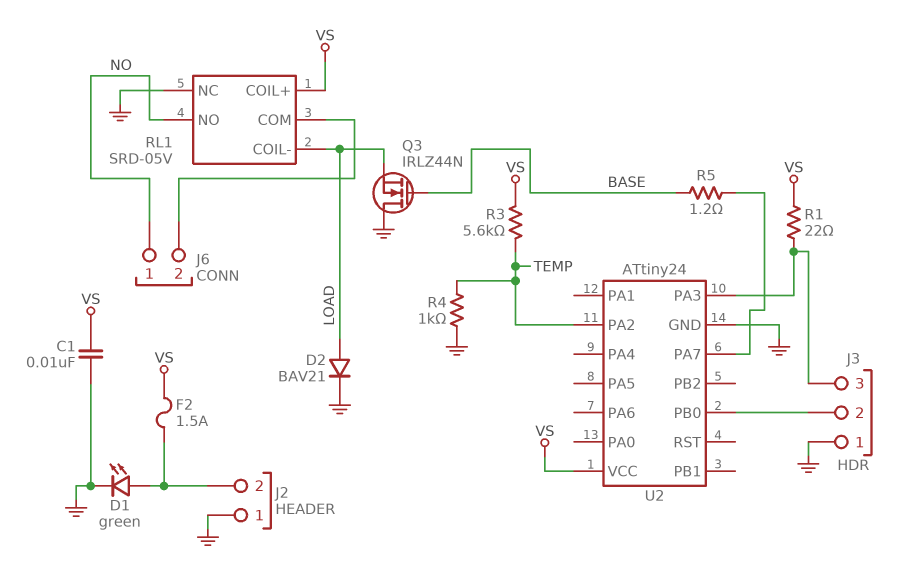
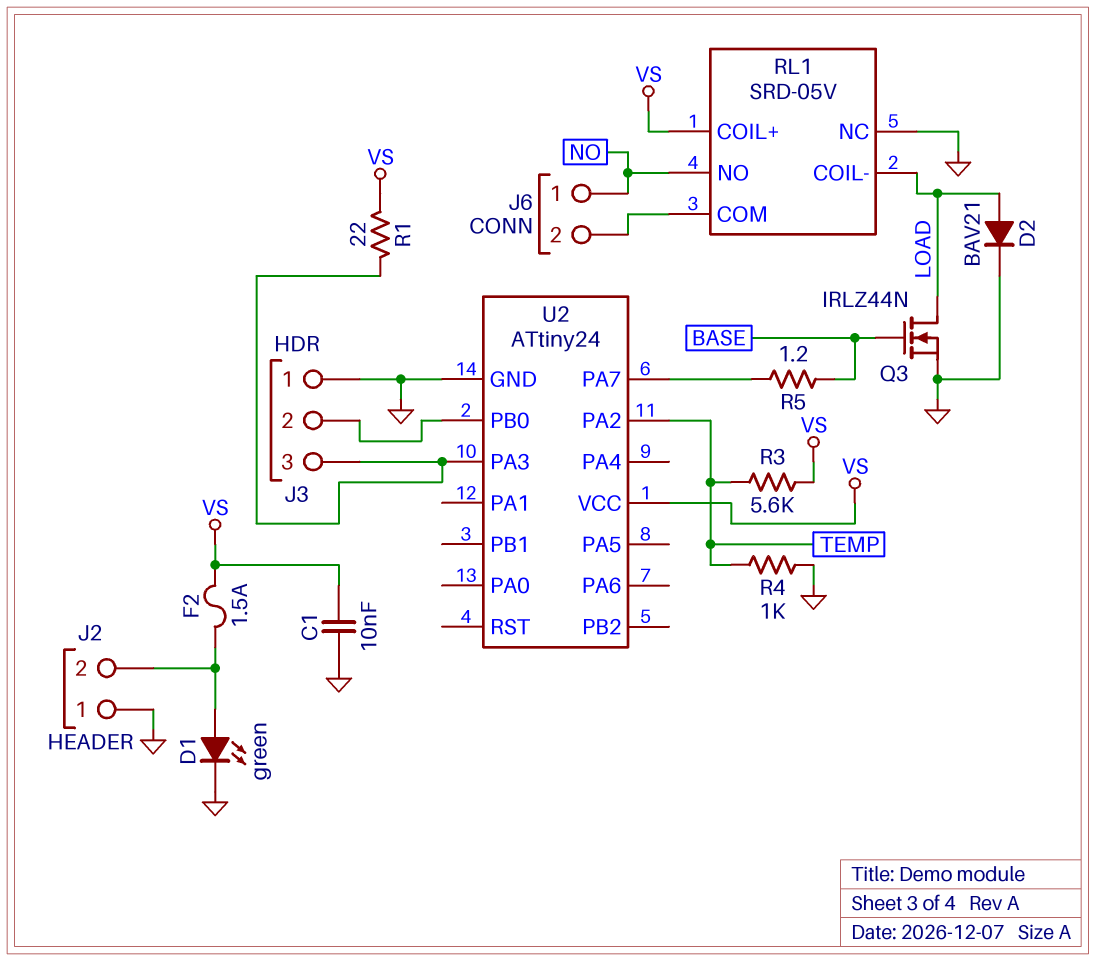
Q3: NMOS IRLZ44N (G BASE, D GND, S LOAD) -> NMOS IRLZ44N (G BASE, D LOAD, S GND)

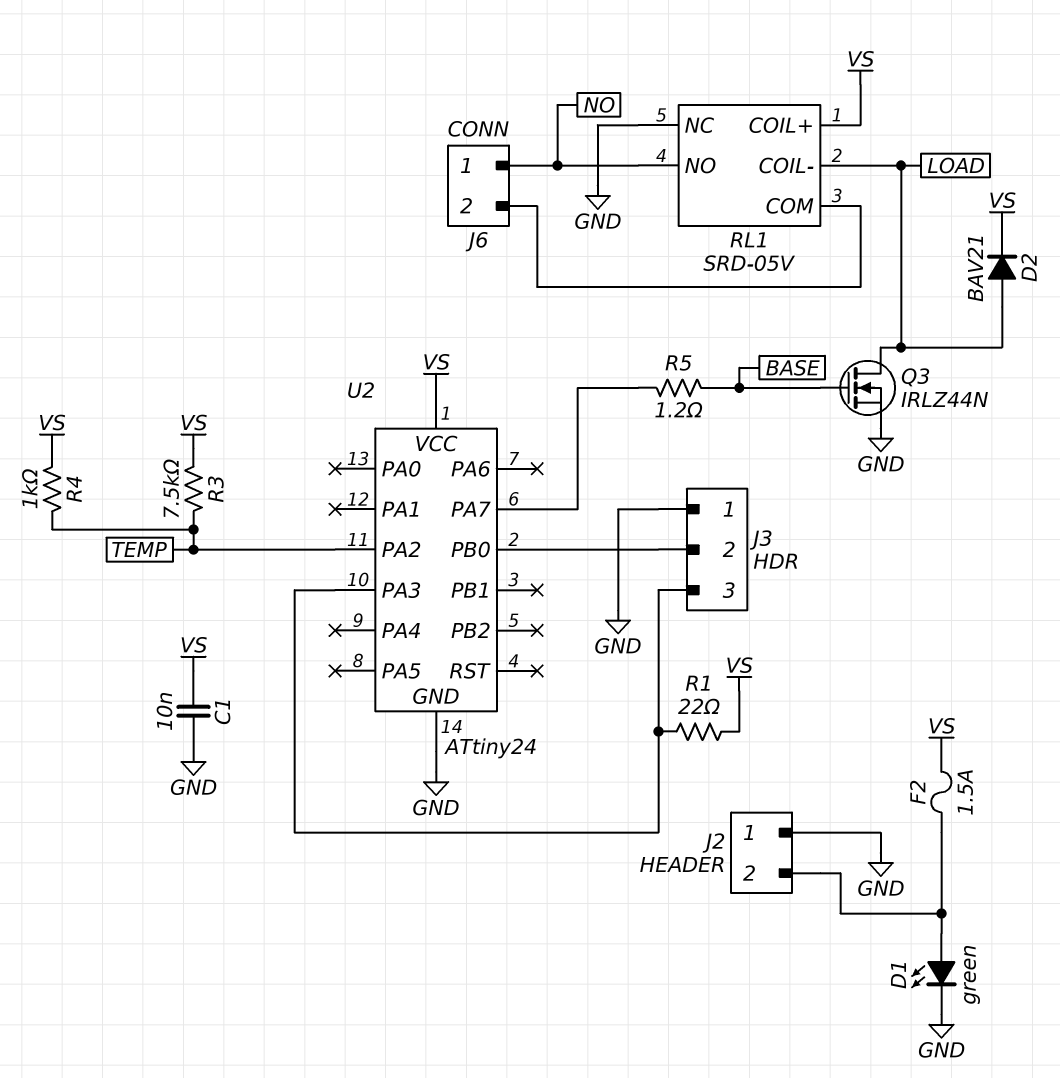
D2: diode BAV21 (A LOAD, K GND) -> diode BAV21 (A LOAD, K VS)
R3: 5.6k (TEMP, VS) -> 7.5k (TEMP, VS)
R4: 1k (GND, TEMP) -> 1k (TEMP, VS)

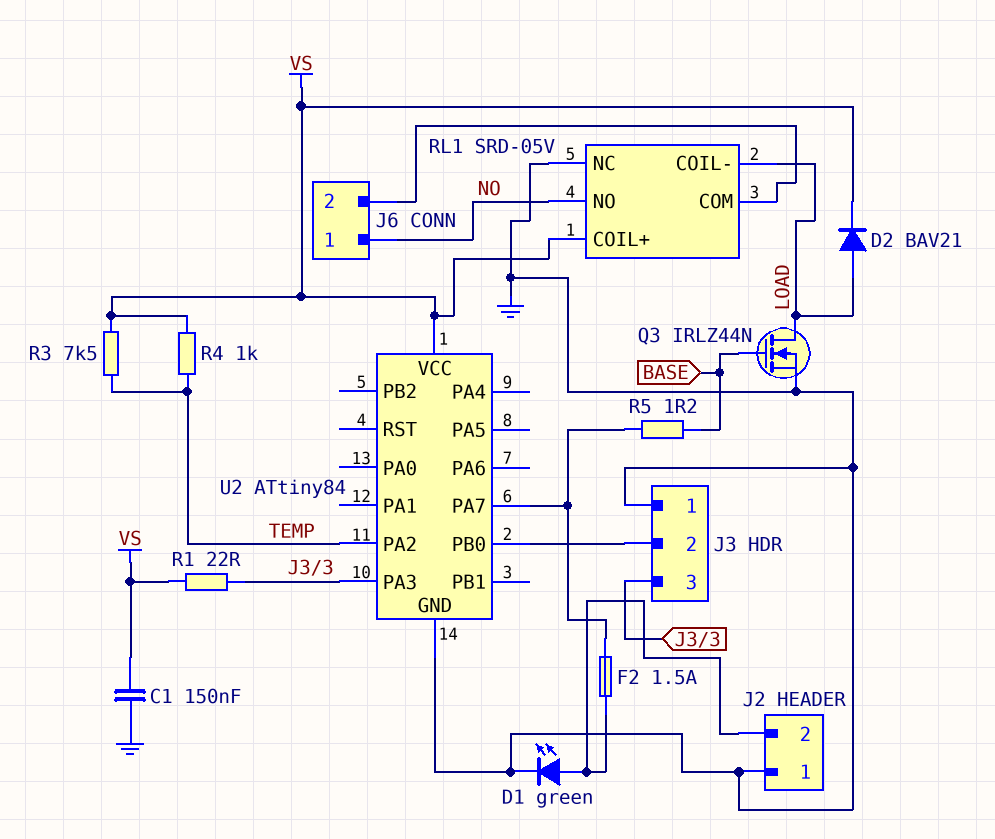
C1: 10nF (GND, VS) -> 150nF (GND, VS)
F2: 1.5A (J2/2, VS) -> 1.5A (J2/2, U2/PA7)
U2: ATtiny24 -> ATtiny84

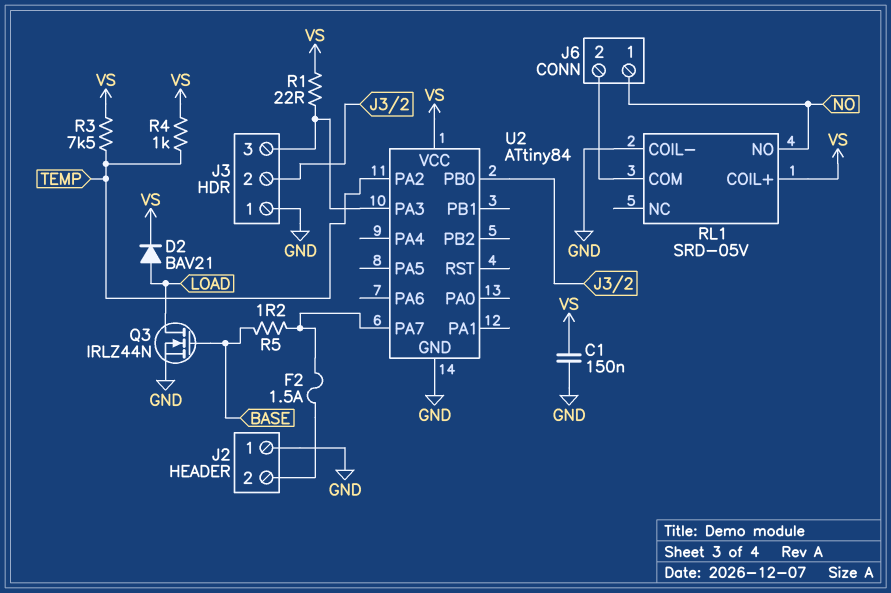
D1: LED green (A J2/2, K GND) -> none
RL1 pin COIL-: LOAD -> GND
RL1 pin NC: GND -> none

